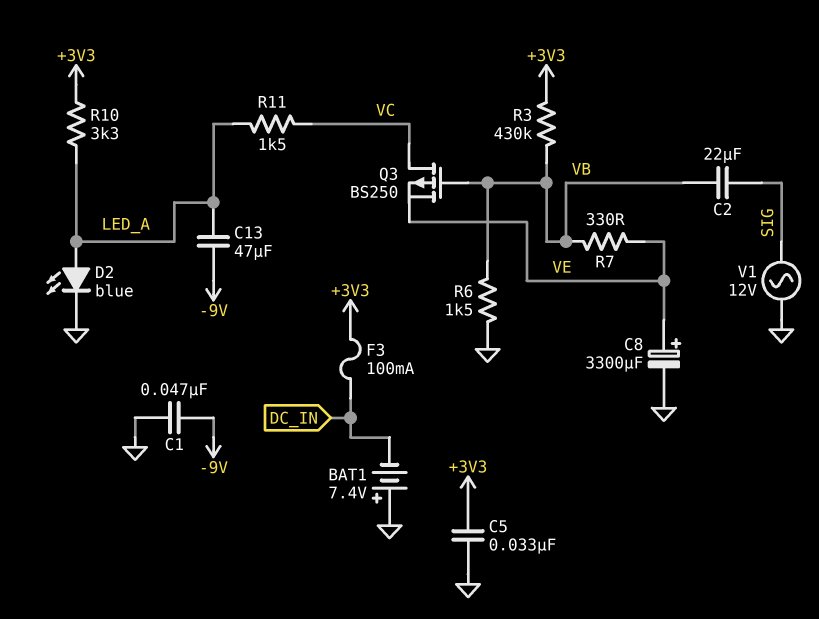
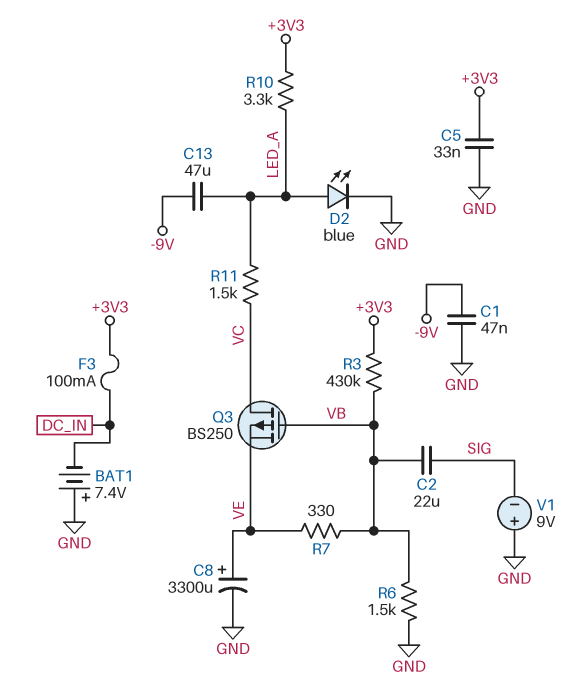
V1: AC 12V (GND, SIG) -> 9V (plus GND, minus SIG)

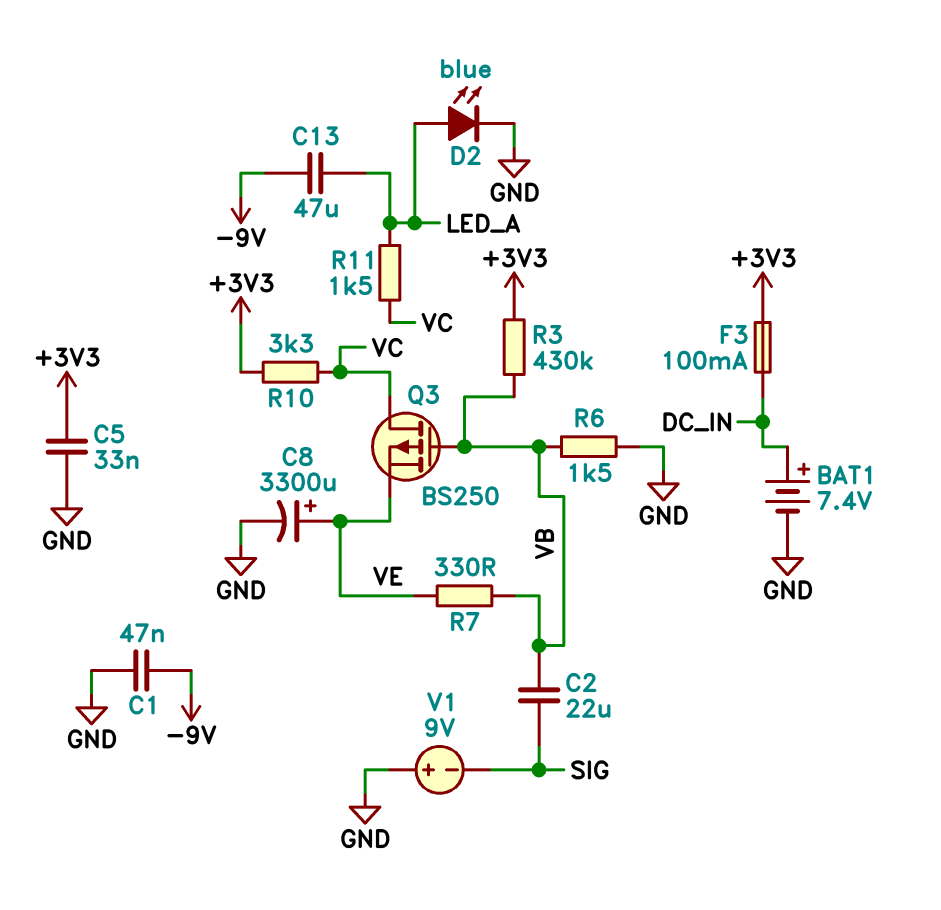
BAT1: 7.4V (plus GND, minus DC_IN) -> 7.4V (plus DC_IN, minus GND)
R10: 3.3k (+3V3, LED_A) -> 3.3k (+3V3, VC)

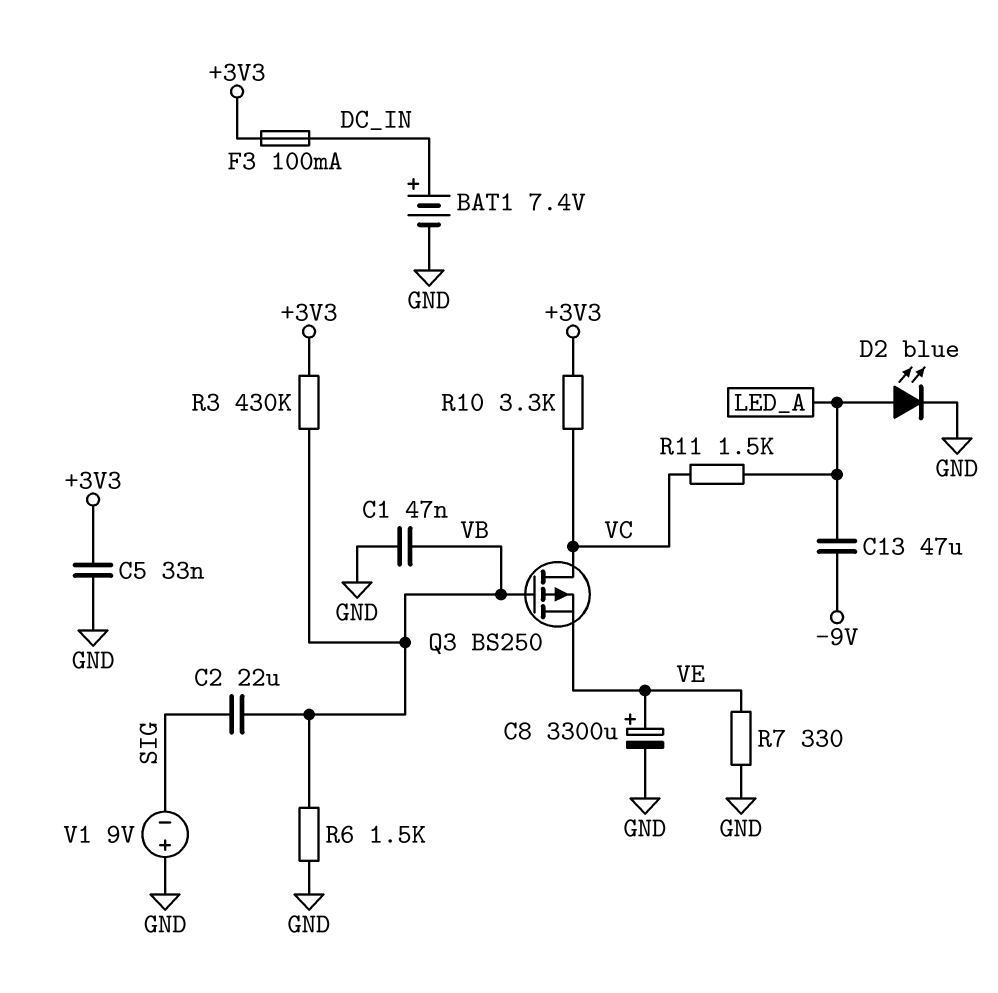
C1: 47nF (-9V, GND) -> 47nF (GND, VB)
R7: 330 (VB, VE) -> 330 (GND, VE)

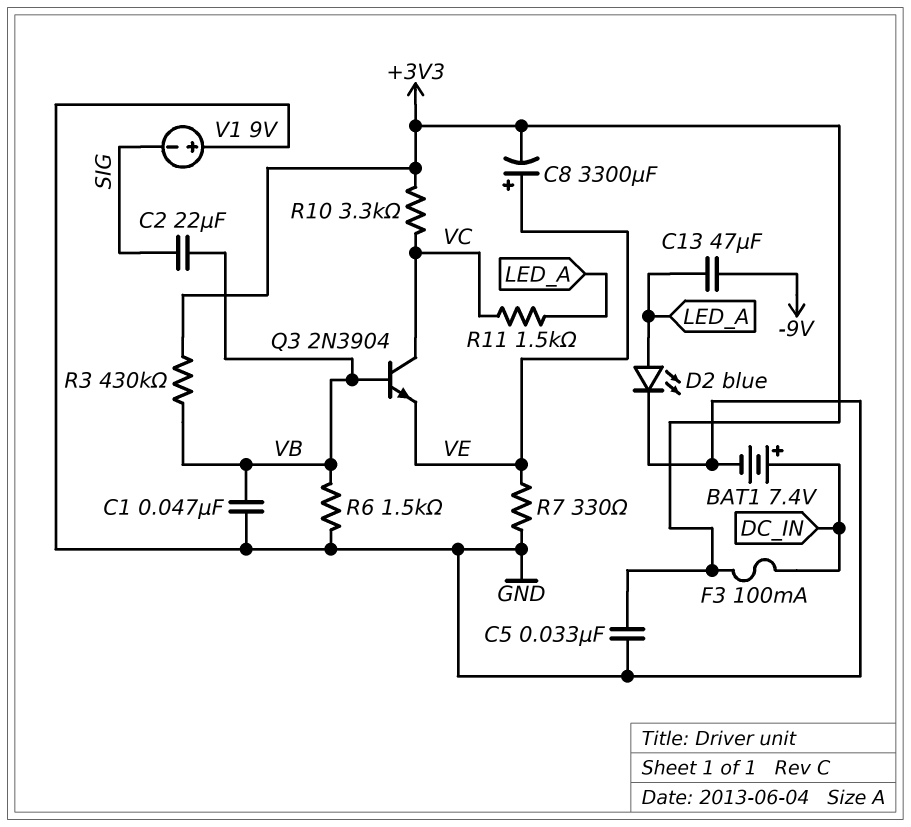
C8: 3300uF (plus VE, minus GND) -> 3300uF (plus VE, minus +3V3)
Q3: PMOS BS250 (G VB, D VC, S VE) -> NPN 2N3904 (B VB, C VC, E VE)

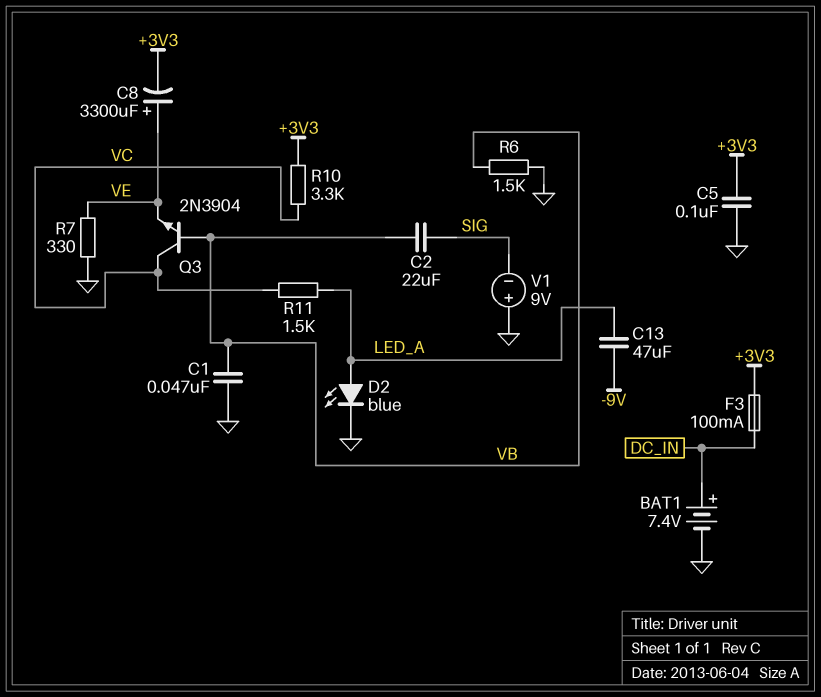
C5: 33nF (+3V3, GND) -> 100nF (+3V3, GND)
R3: 430k (+3V3, VB) -> none

